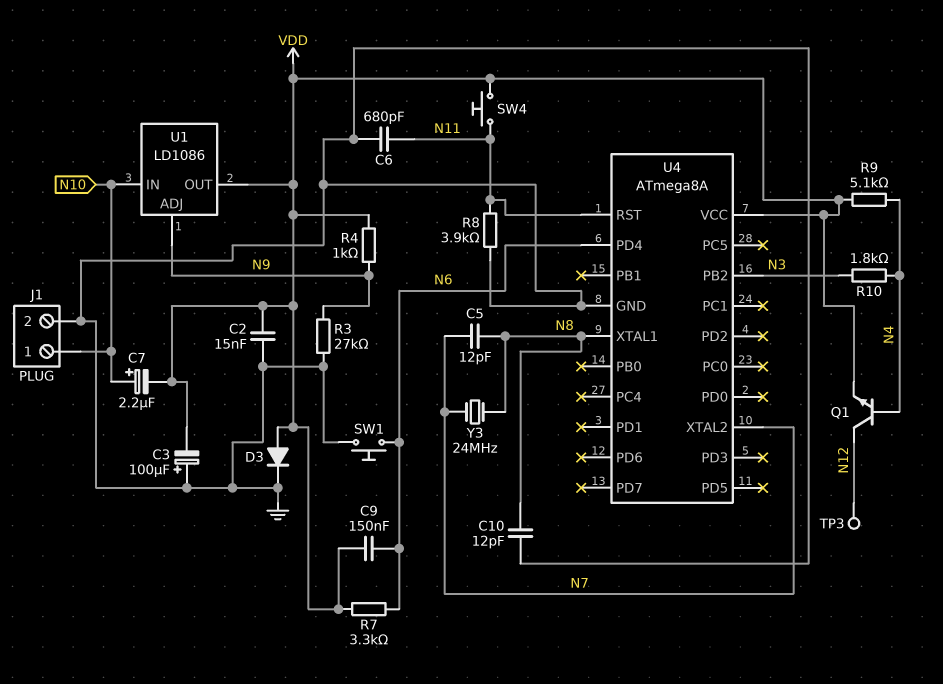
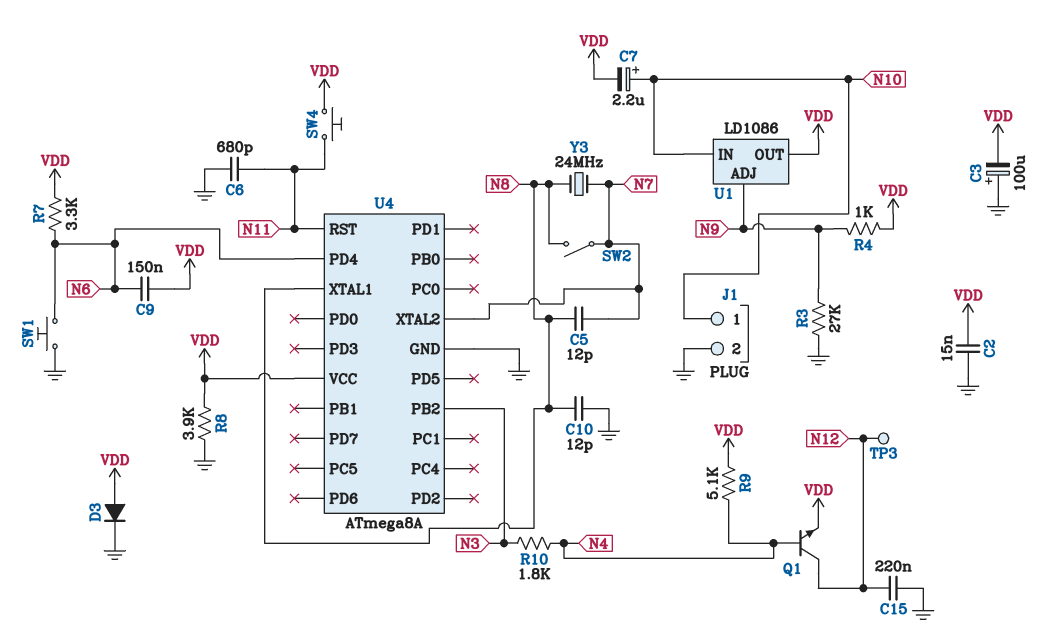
C15: none -> 220nF (GND, N12)
R8: 3.9k (GND, N11) -> 3.9k (GND, VDD)
SW2: none -> switch (N7, N8)

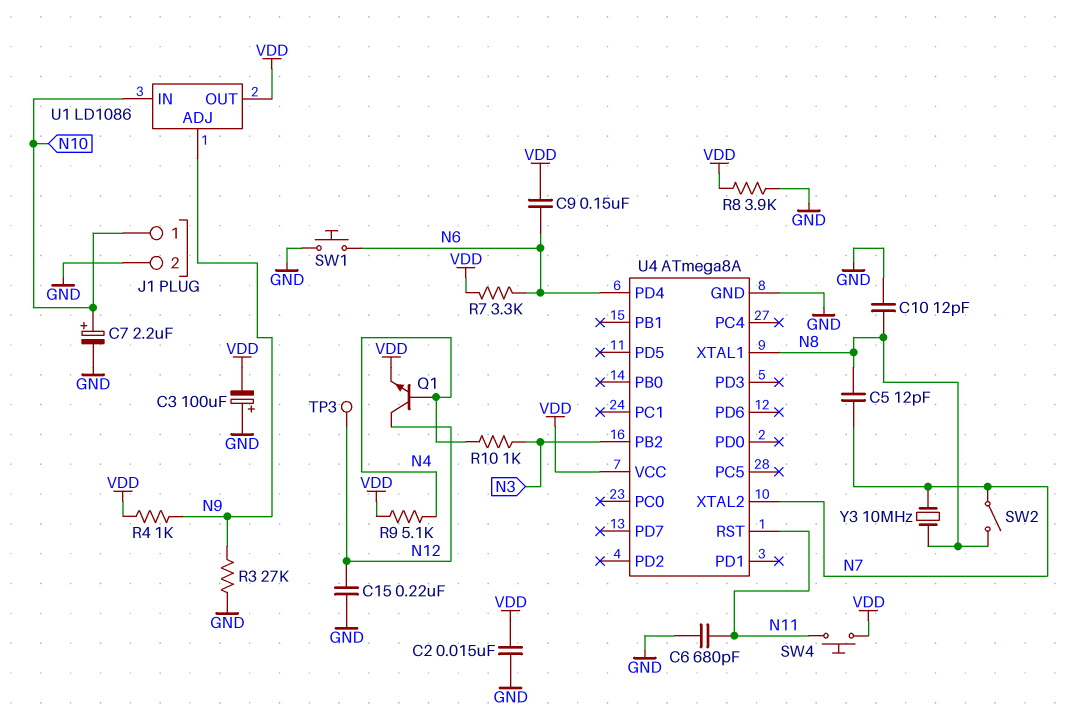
C7: 2.2uF (plus N10, minus VDD) -> 2.2uF (plus N10, minus GND)
D3: diode (A VDD, K GND) -> none
R10: 1.8k (N3, N4) -> 1k (N3, N4)
Y3: 24MHz (N7, N8) -> 10MHz (N7, N8)

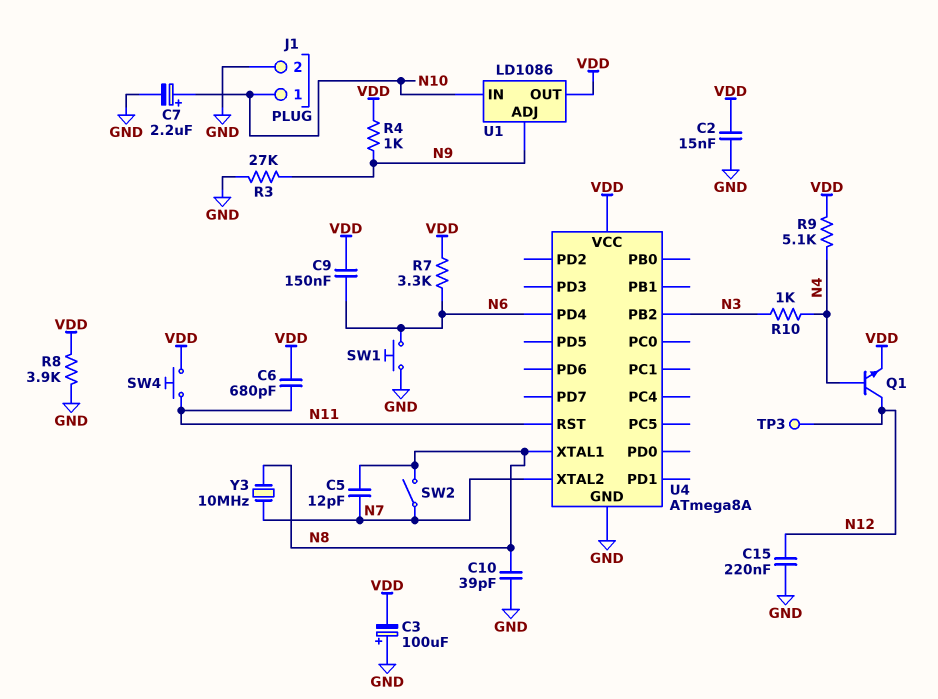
C6: 680pF (GND, N11) -> 680pF (N11, VDD)
C10: 12pF (GND, N8) -> 39pF (GND, N8)

